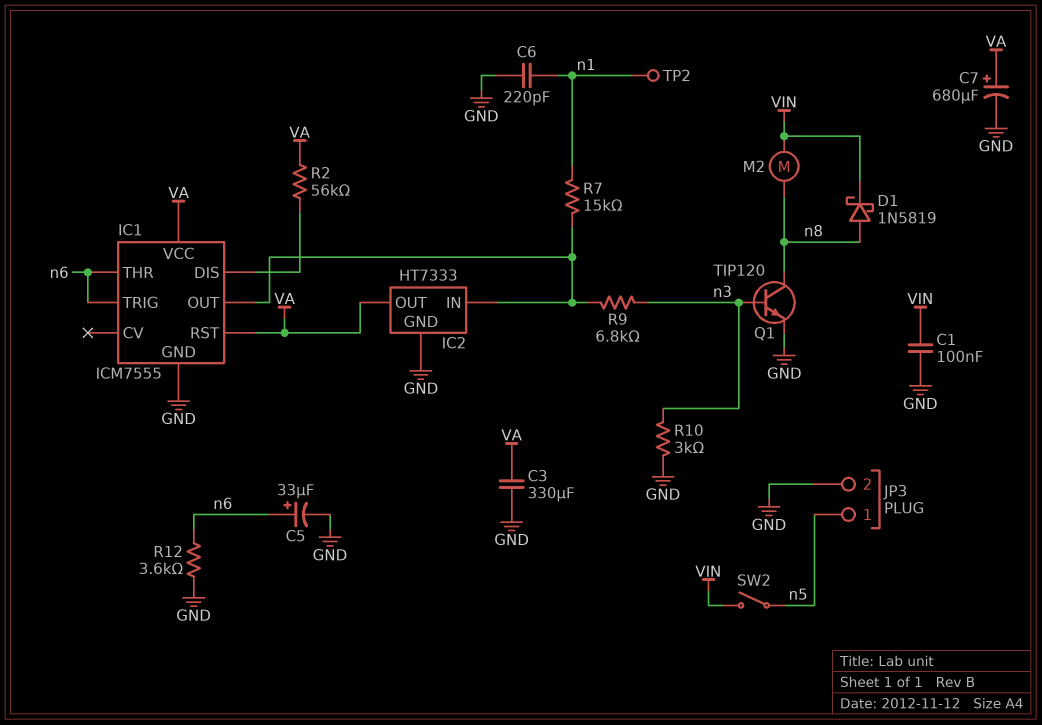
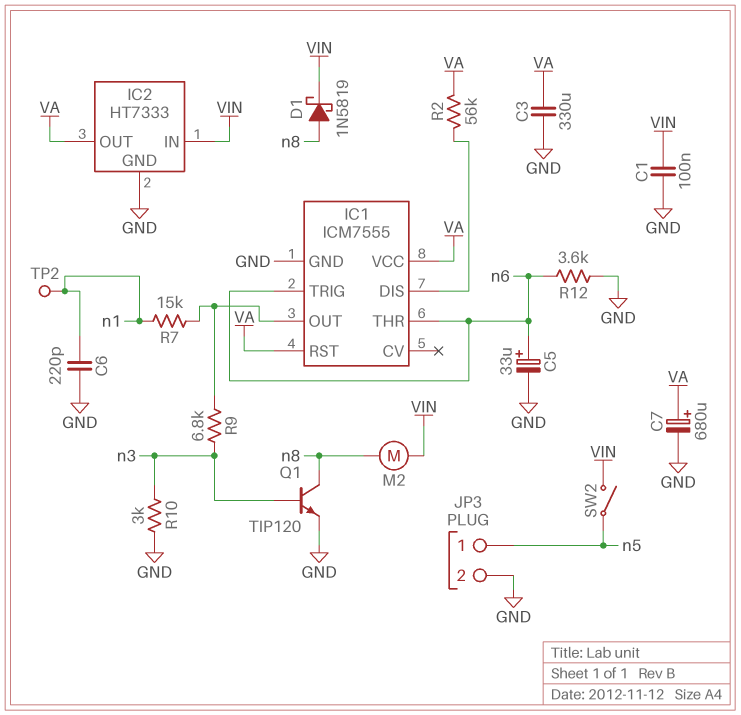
IC2 pin IN: IC1/OUT -> VIN

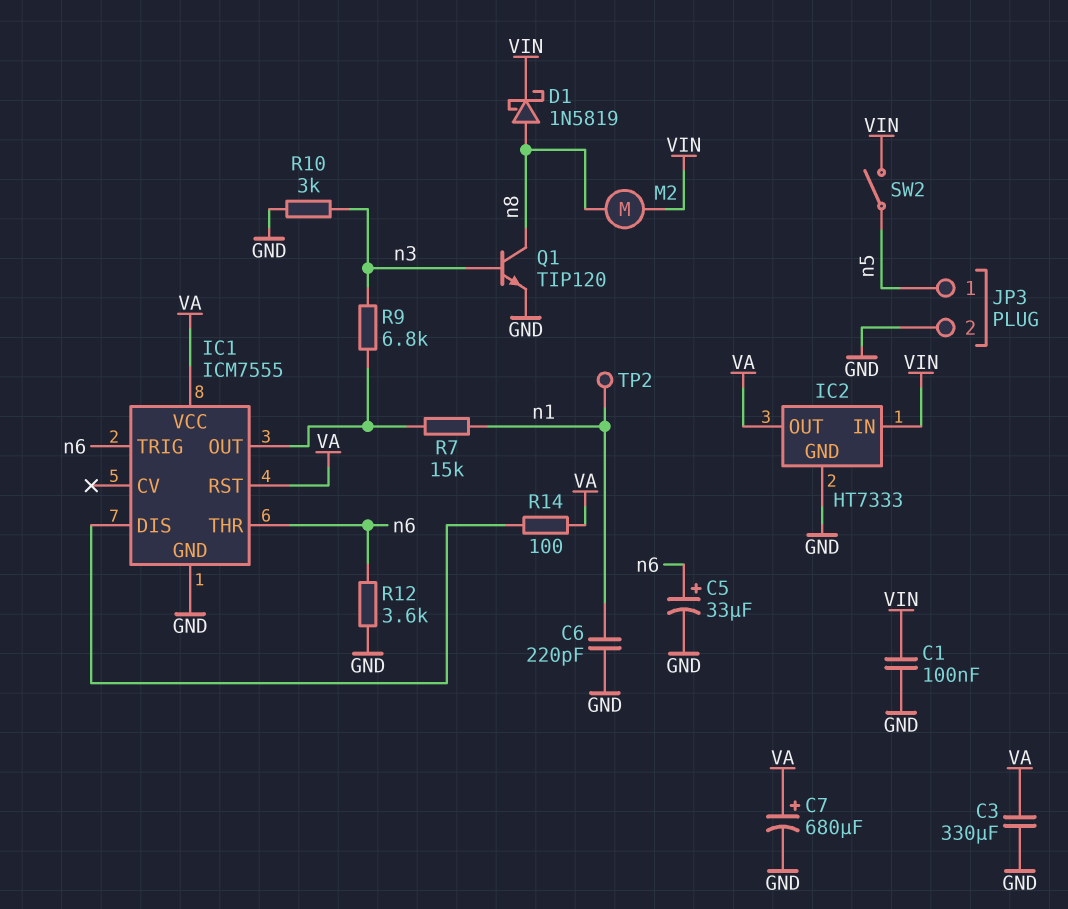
R2: 56k (IC1/DIS, VA) -> none
R14: none -> 100 (IC1/DIS, VA)

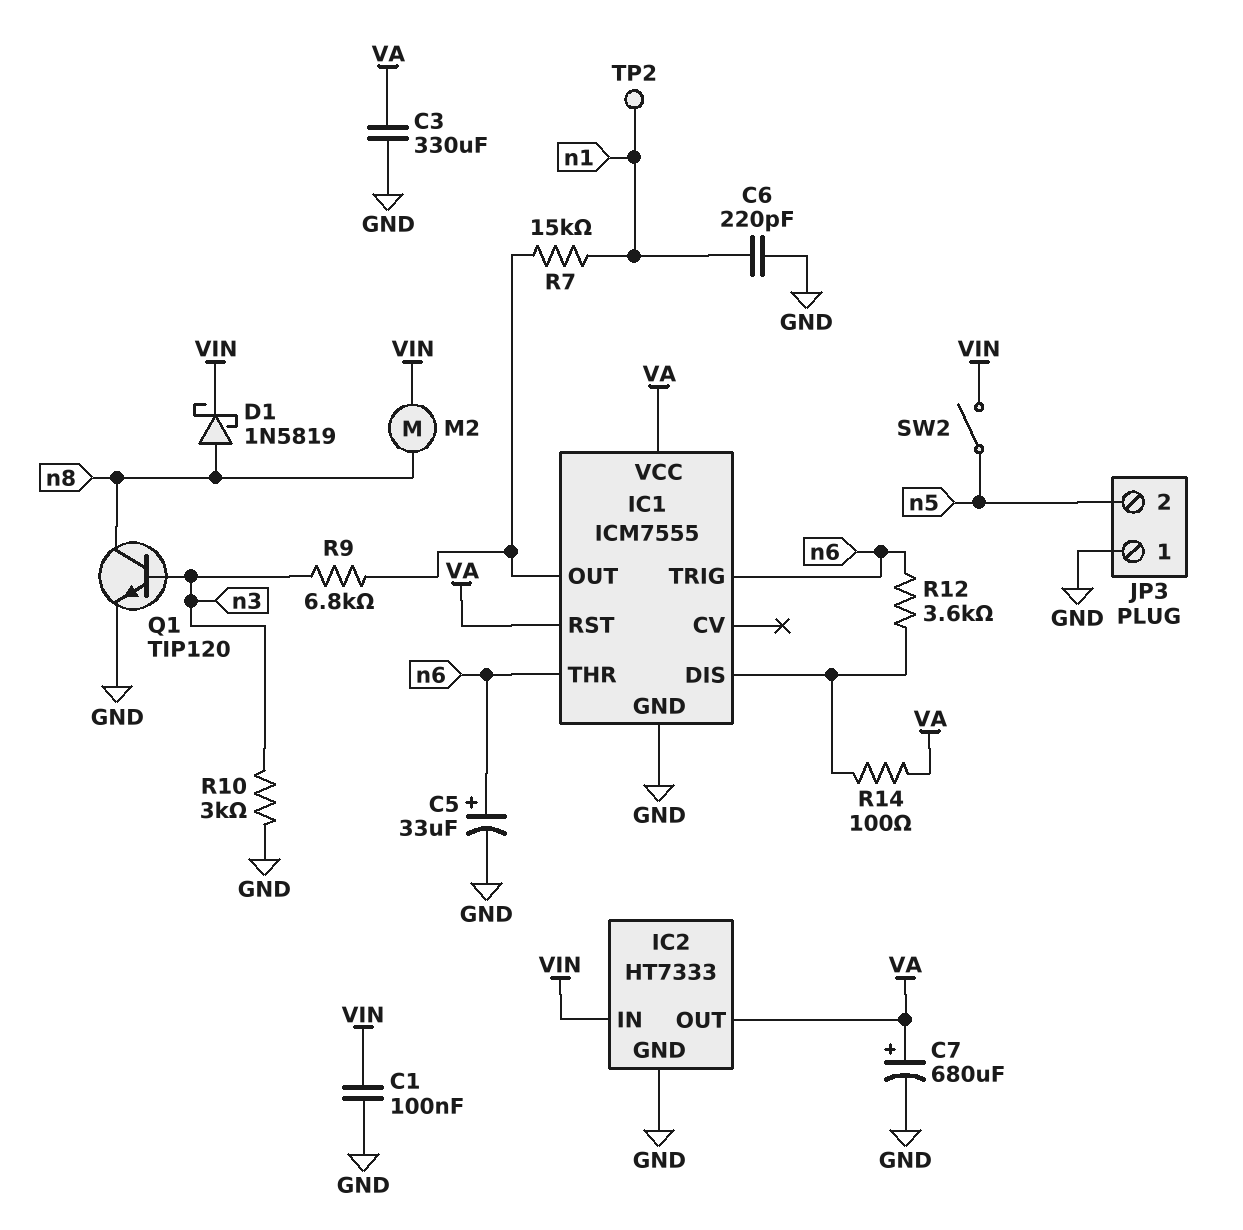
JP3 pin 1: n5 -> GND
JP3 pin 2: GND -> n5
R12: 3.6k (GND, n6) -> 3.6k (IC1/DIS, n6)

